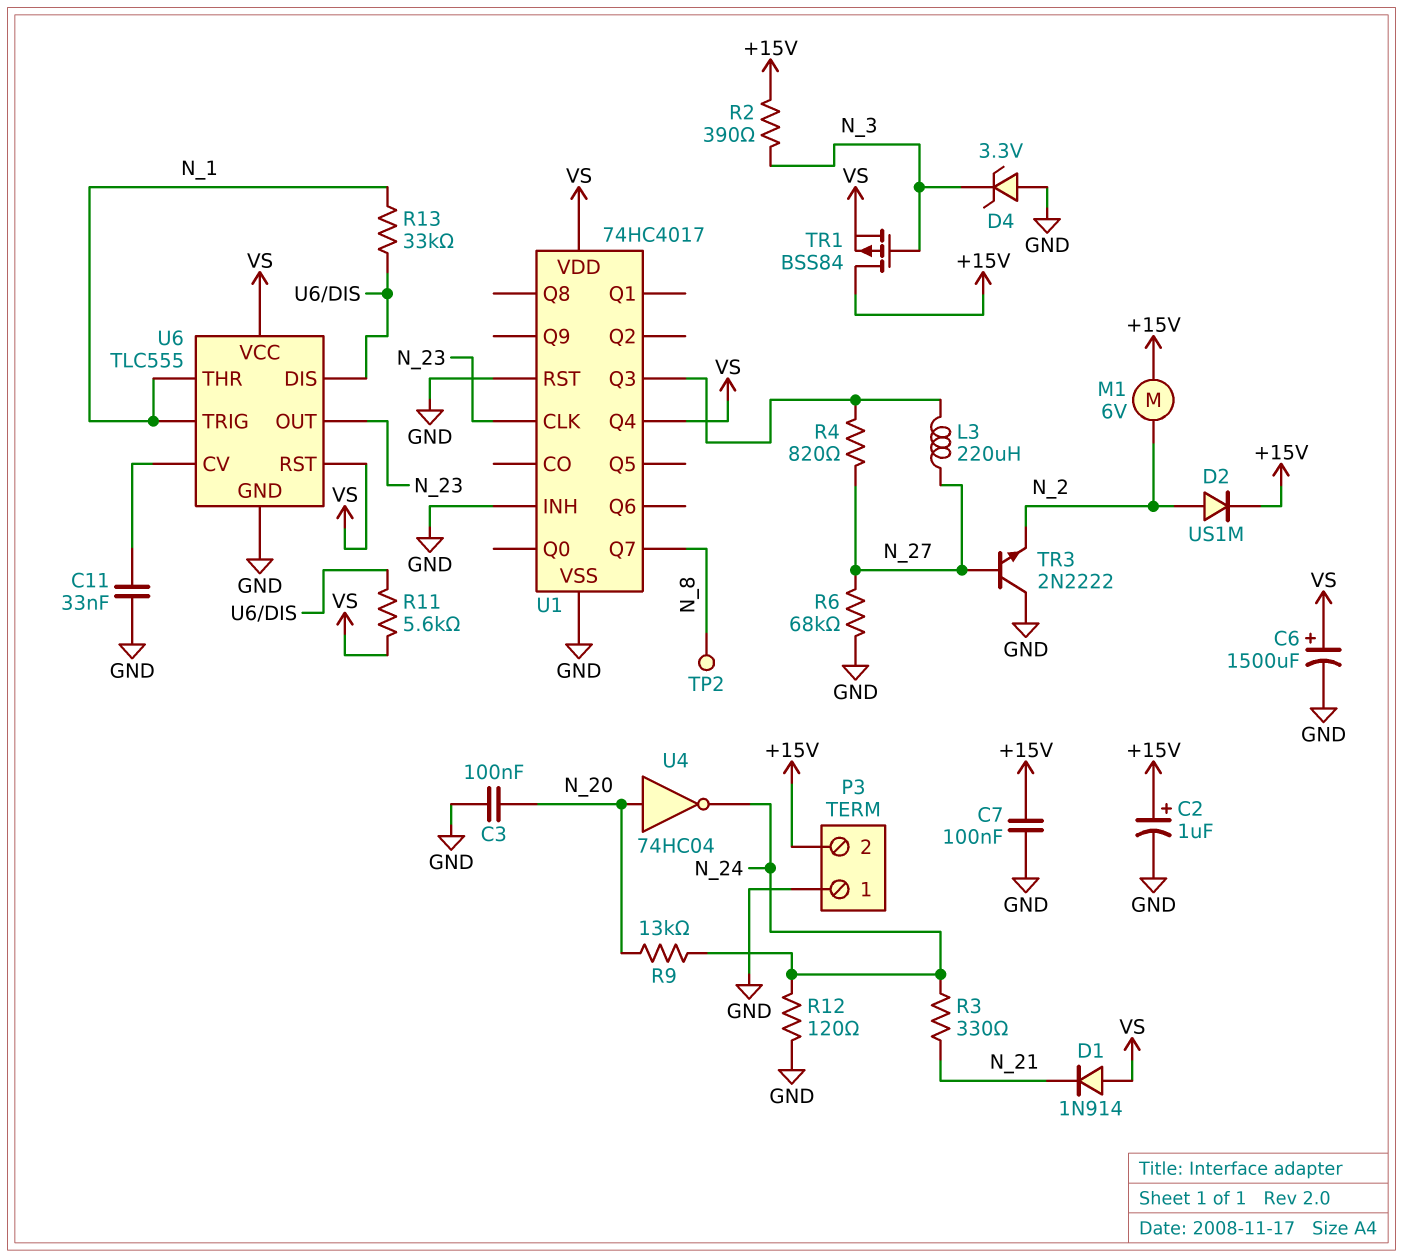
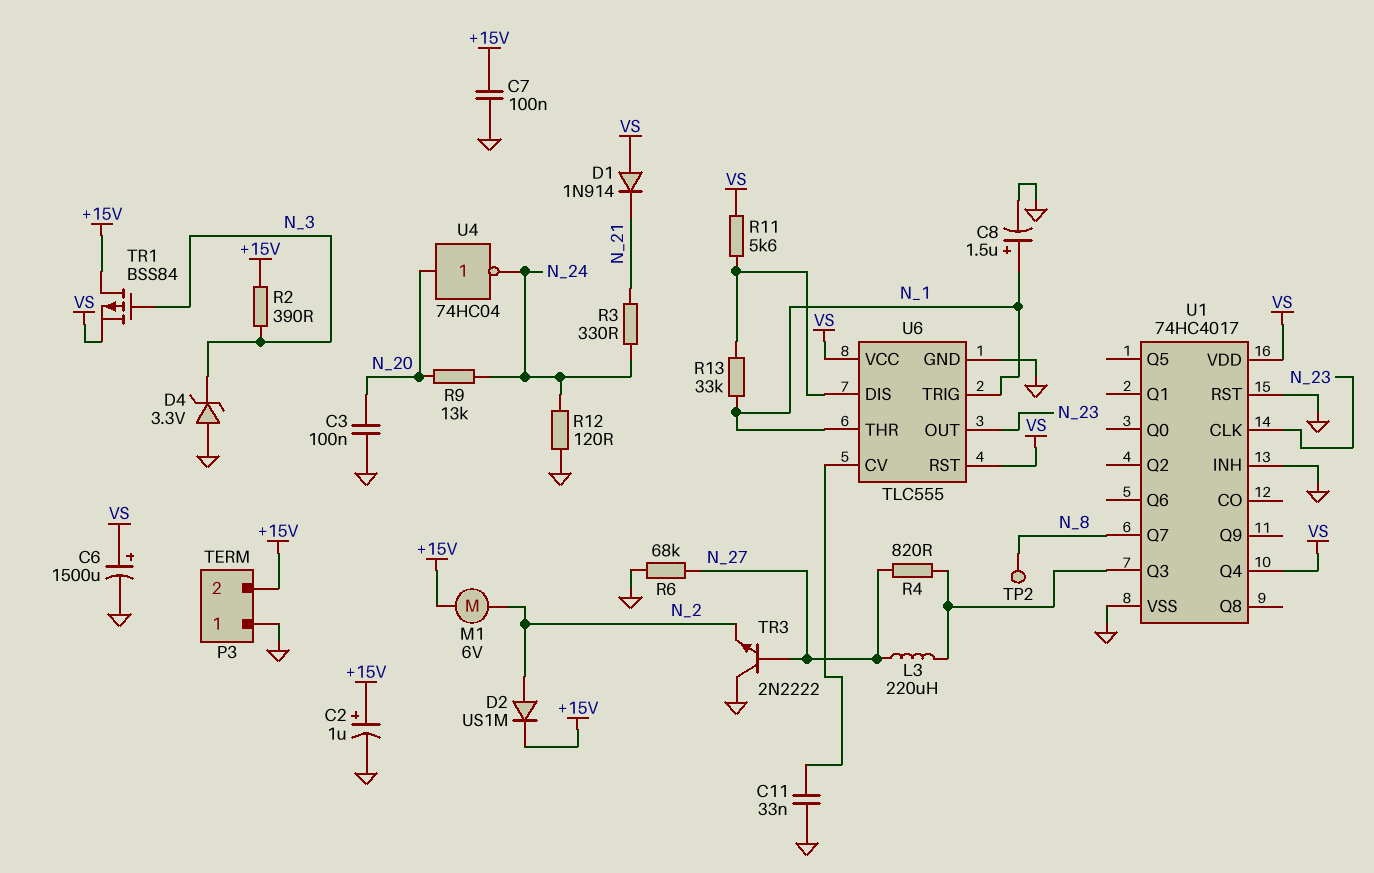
C8: none -> 1.5uF (plus N_1, minus GND)

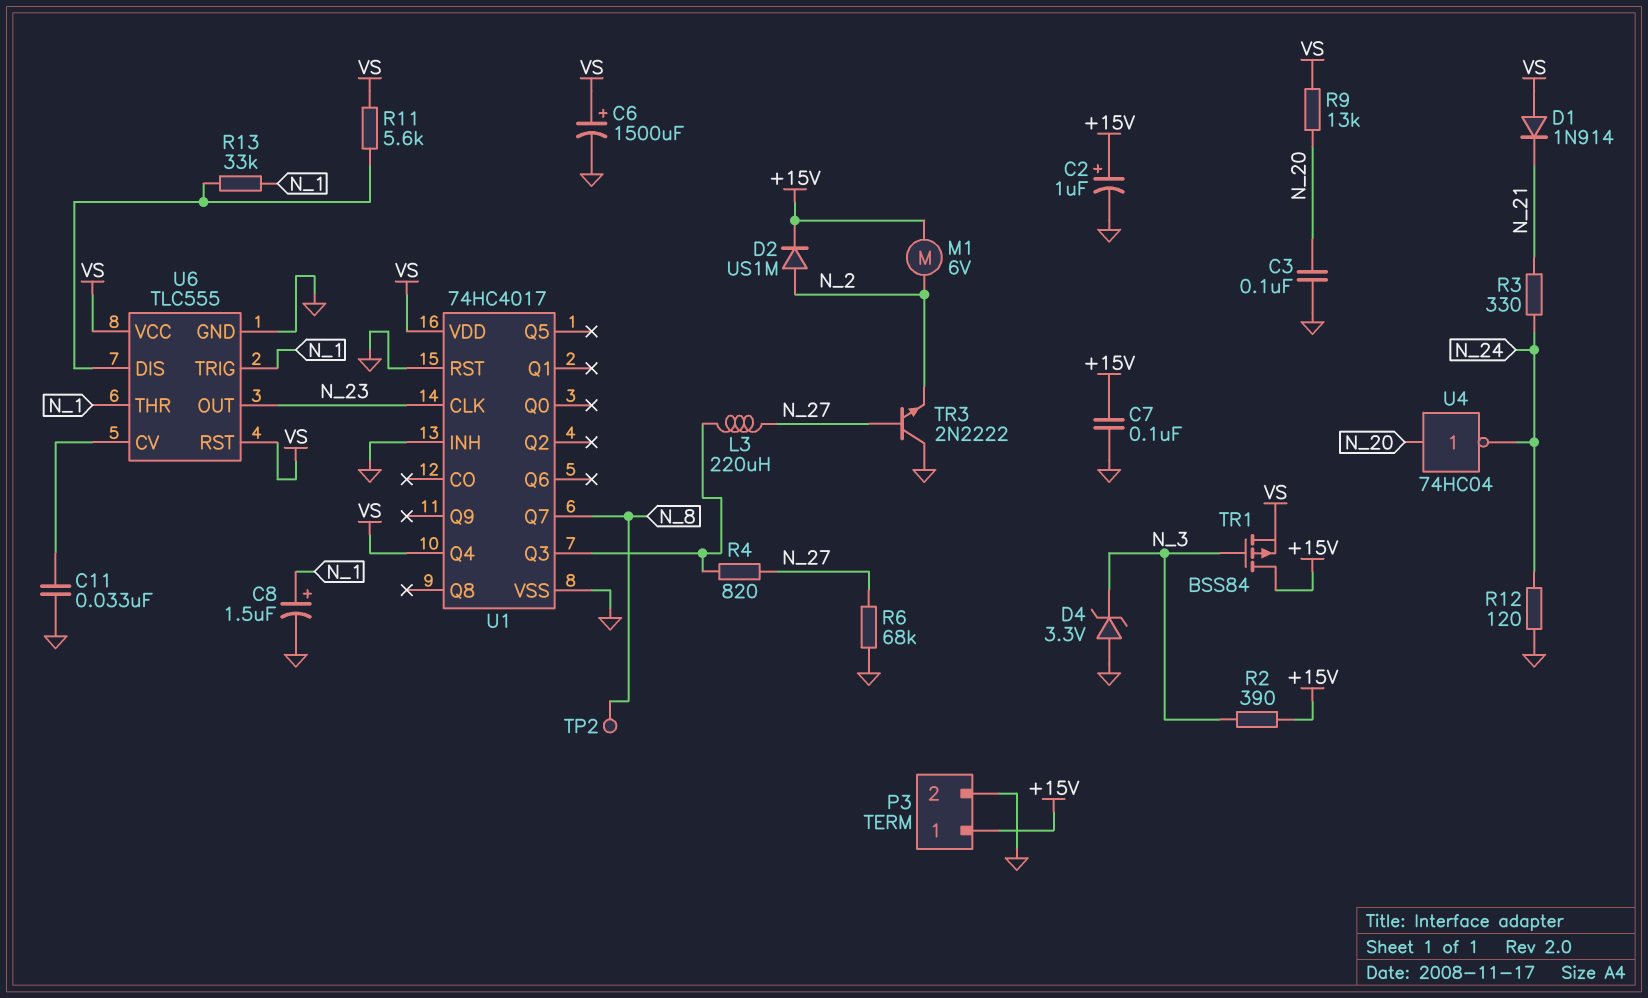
P3 pin 1: GND -> +15V
P3 pin 2: +15V -> GND
R9: 13k (N_20, N_24) -> 13k (N_20, VS)

